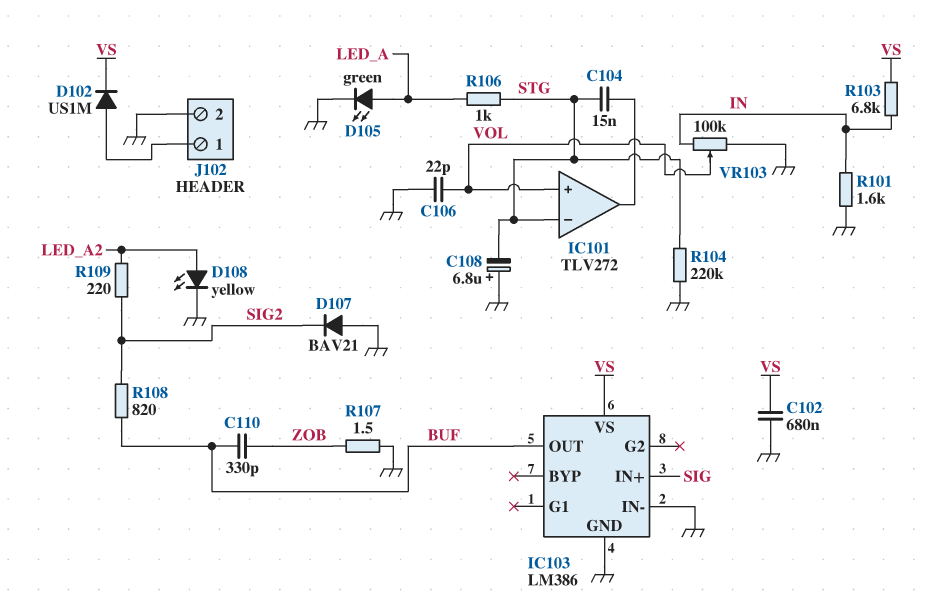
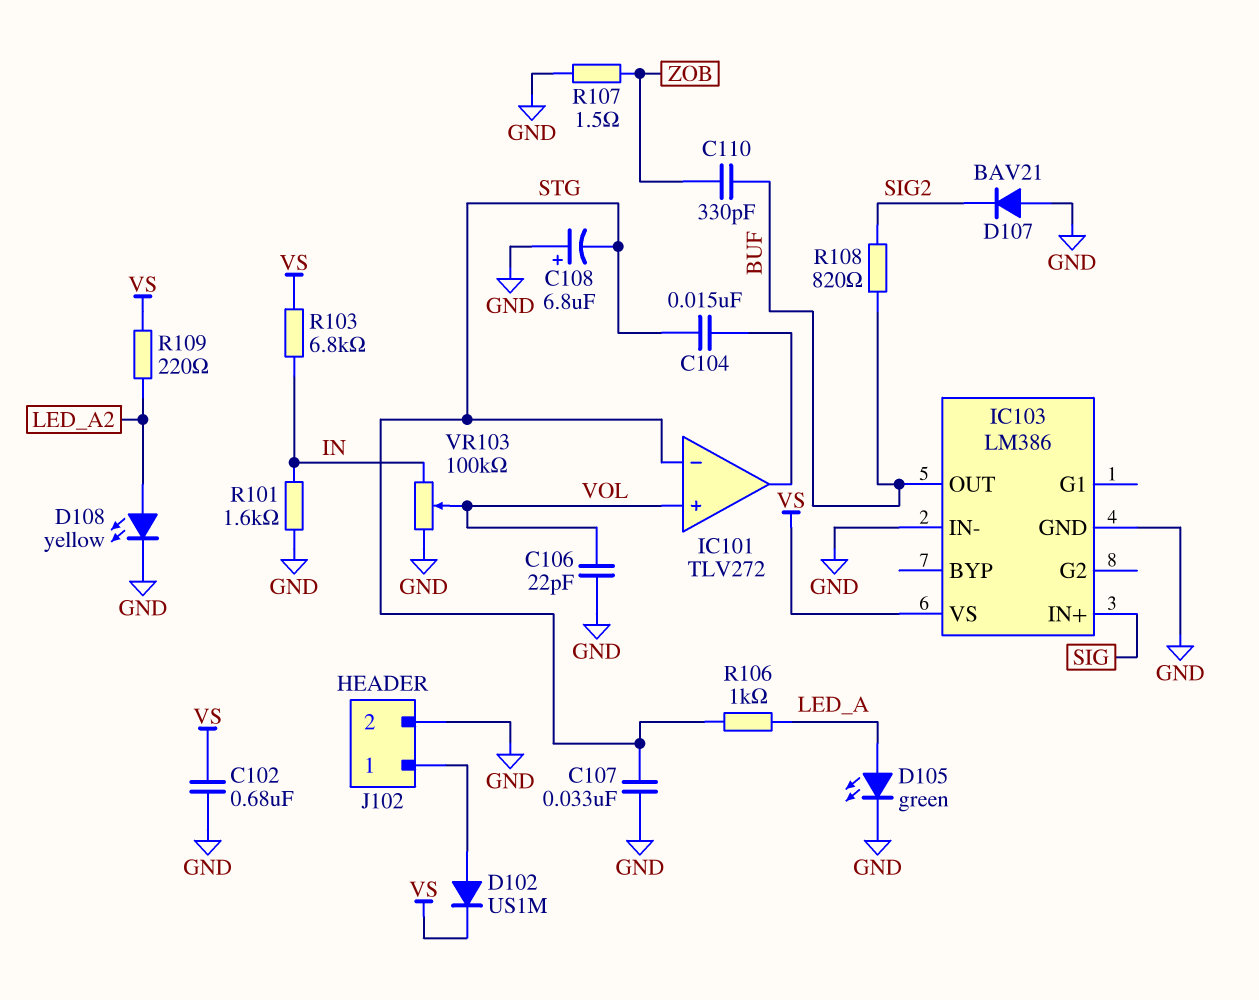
C107: none -> 33nF (GND, STG)
R104: 220k (GND, STG) -> none
R109: 220 (LED_A2, SIG2) -> 220 (LED_A2, VS)

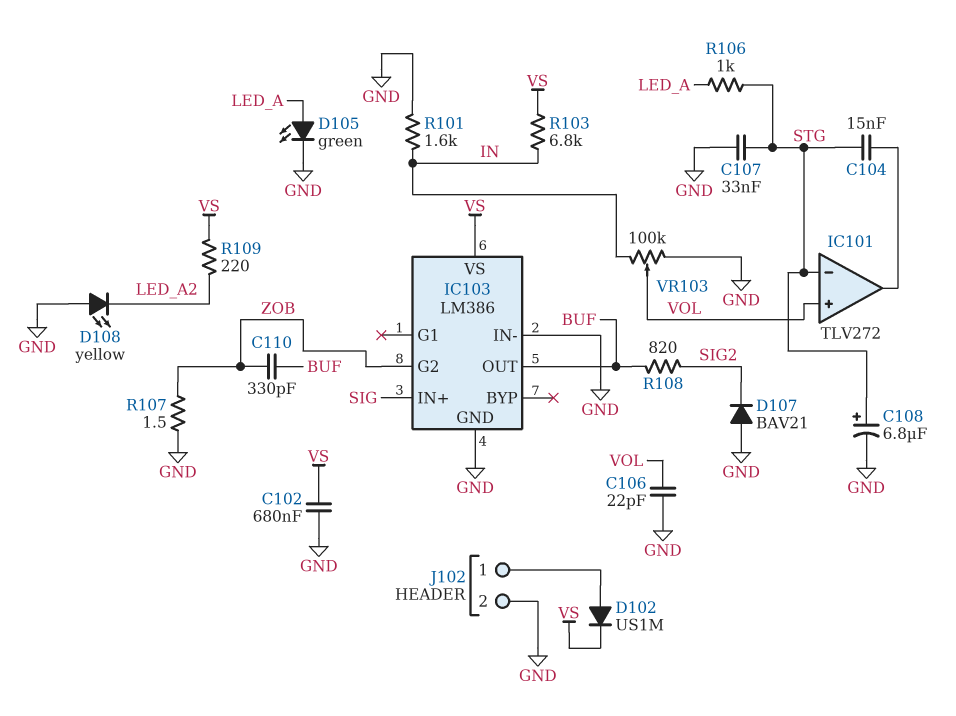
C108: 6.8uF (plus GND, minus STG) -> 6.8uF (plus STG, minus GND)
D108: LED yellow (A LED_A2, K GND) -> LED yellow (A GND, K LED_A2)
IC103 pin G2: none -> ZOB

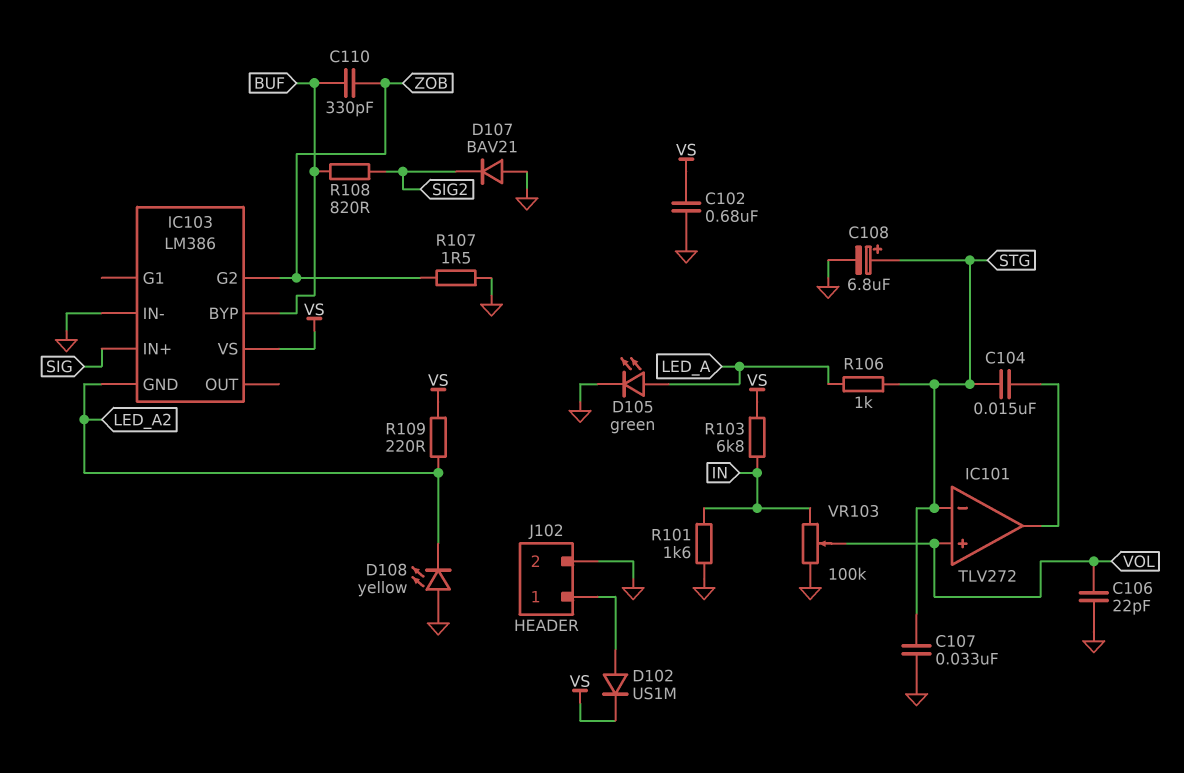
IC103 pin BYP: none -> BUF
IC103 pin GND: GND -> LED_A2
IC103 pin OUT: BUF -> none

